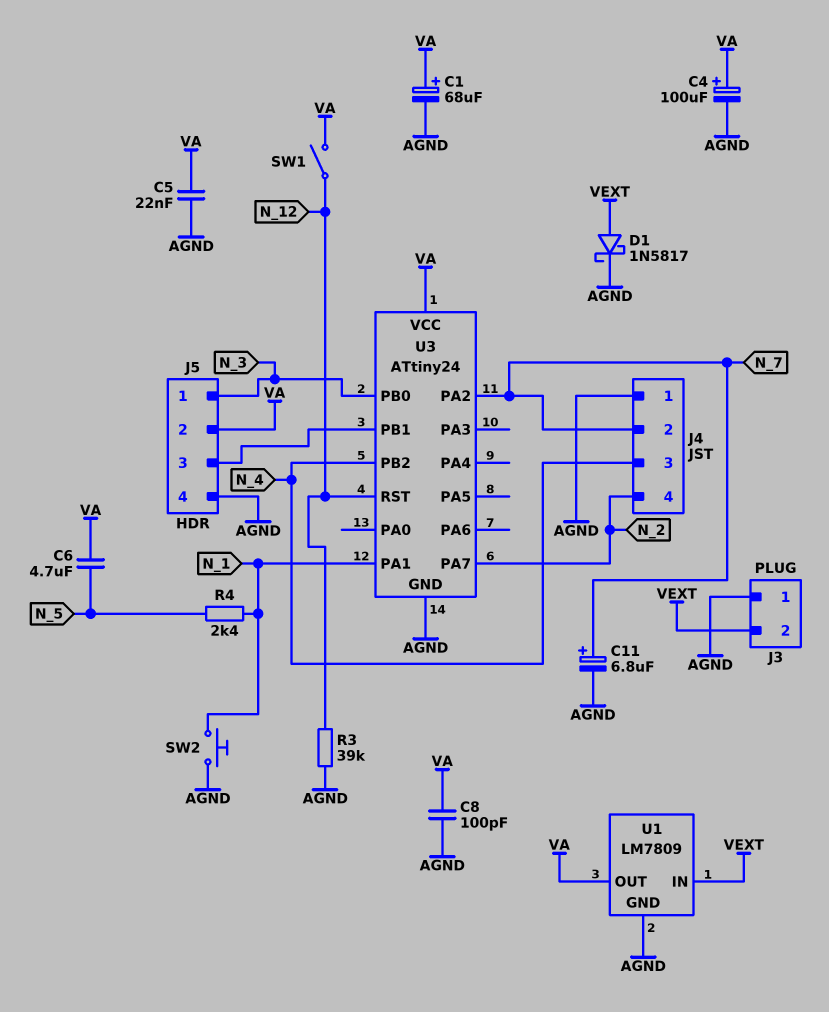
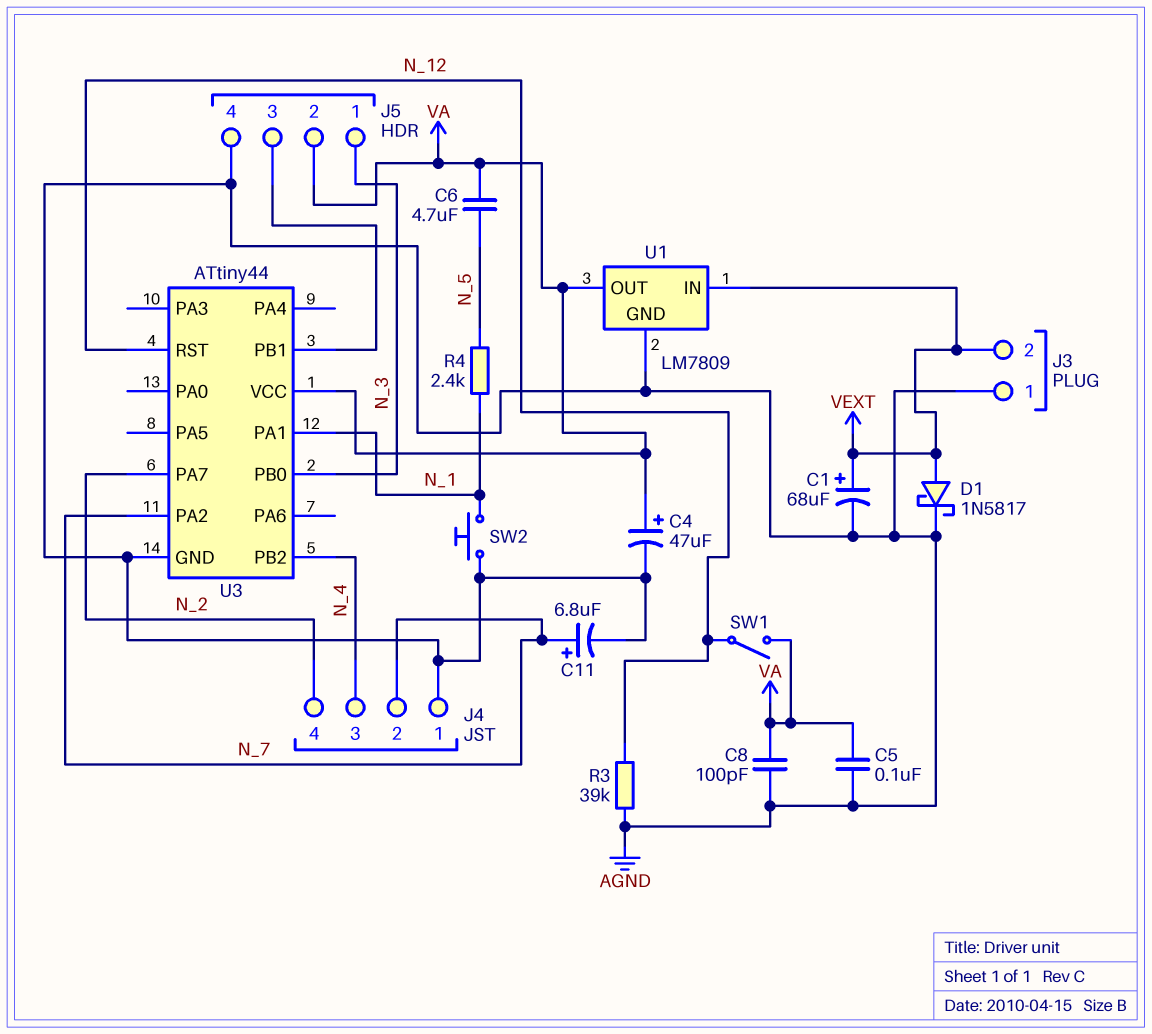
C1: 68uF (plus VA, minus AGND) -> 68uF (plus VEXT, minus AGND)
C4: 100uF (plus VA, minus AGND) -> 47uF (plus VA, minus AGND)
C5: 22nF (AGND, VA) -> 100nF (AGND, VA)
U3: ATtiny24 -> ATtiny44

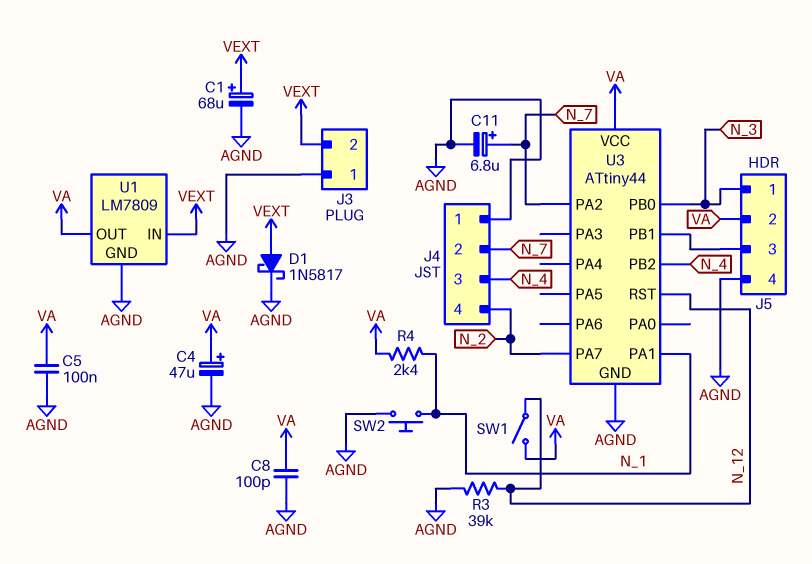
C6: 4.7uF (N_5, VA) -> none
R4: 2.4k (N_1, N_5) -> 2.4k (N_1, VA)

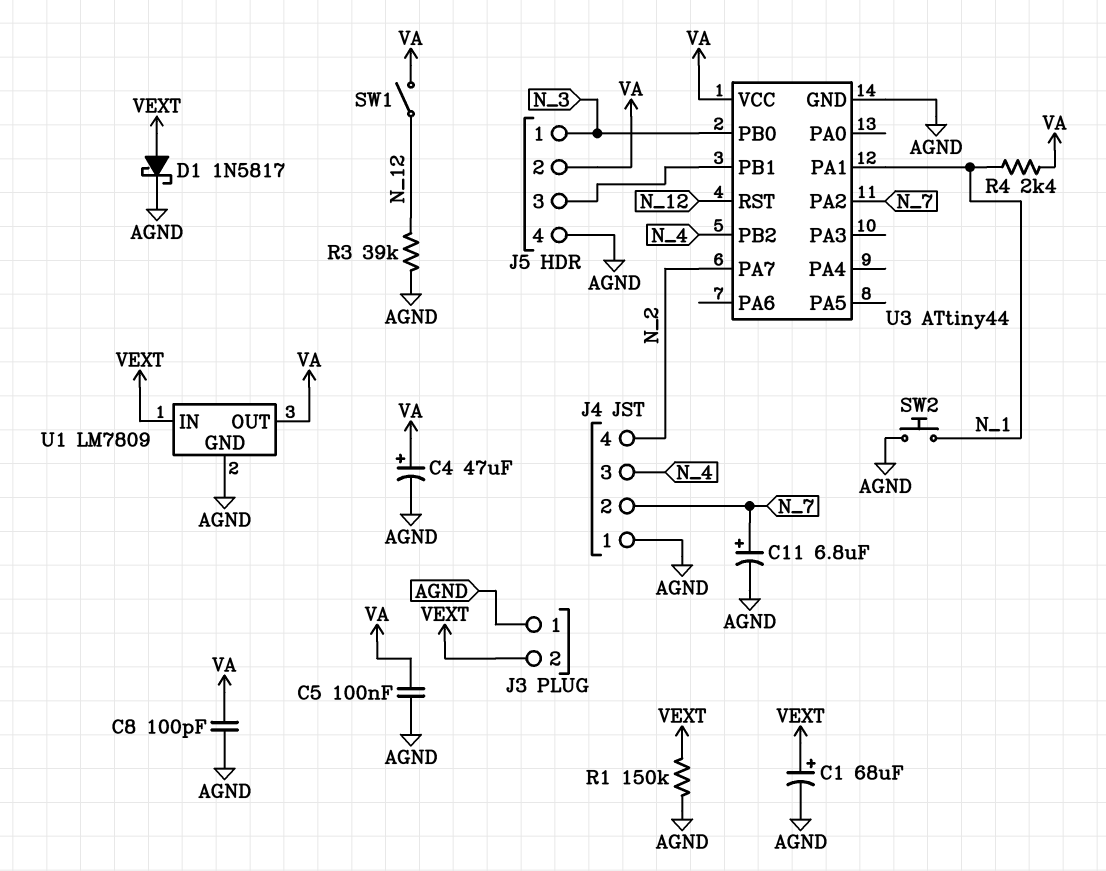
R1: none -> 150k (AGND, VEXT)

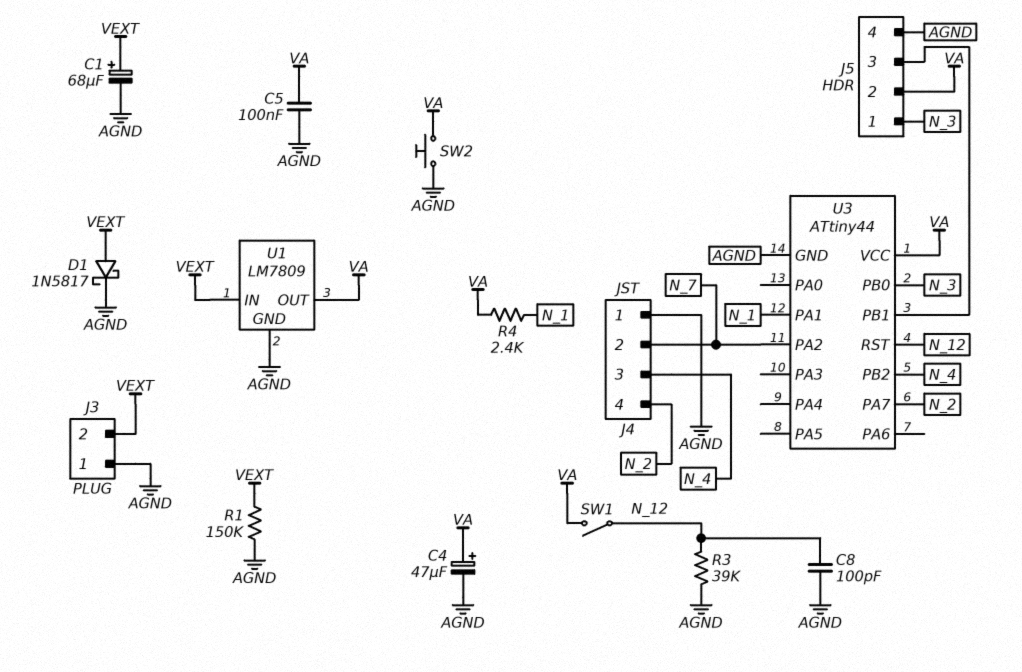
C8: 100pF (AGND, VA) -> 100pF (AGND, N_12)
C11: 6.8uF (plus N_7, minus AGND) -> none
SW2: button (AGND, N_1) -> button (AGND, VA)

